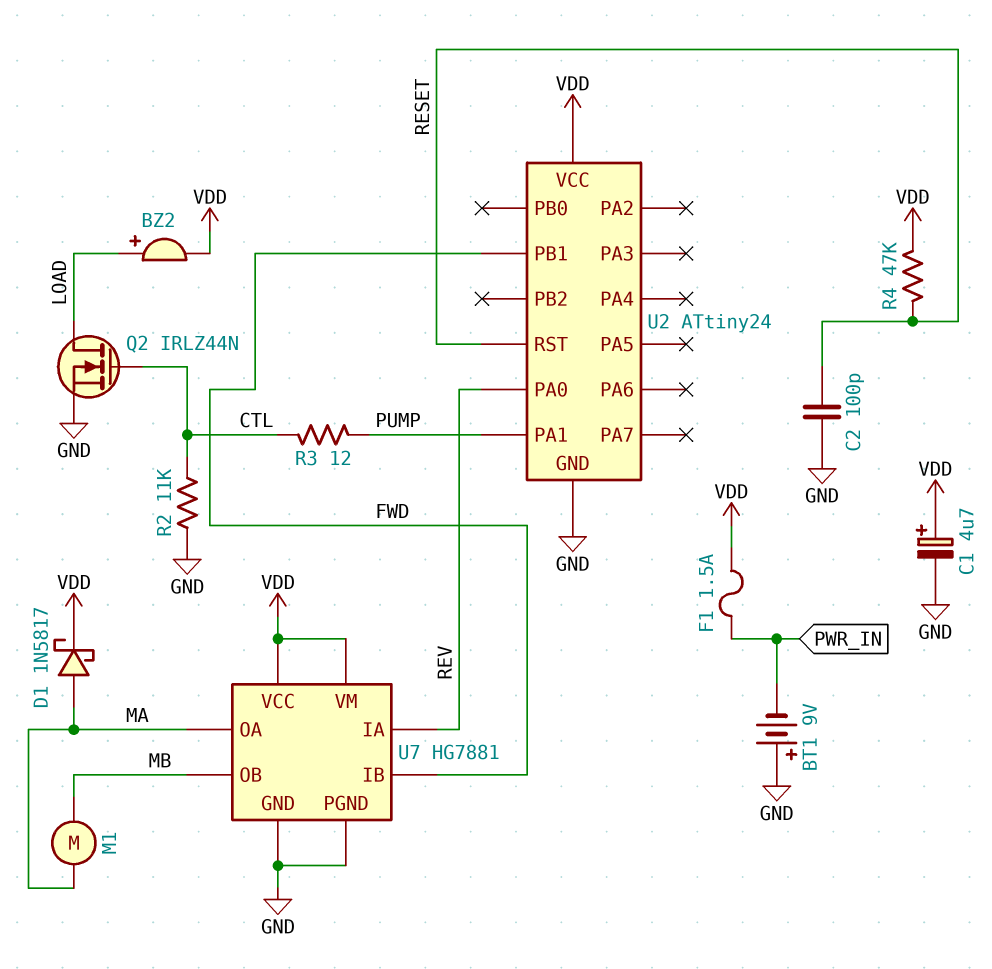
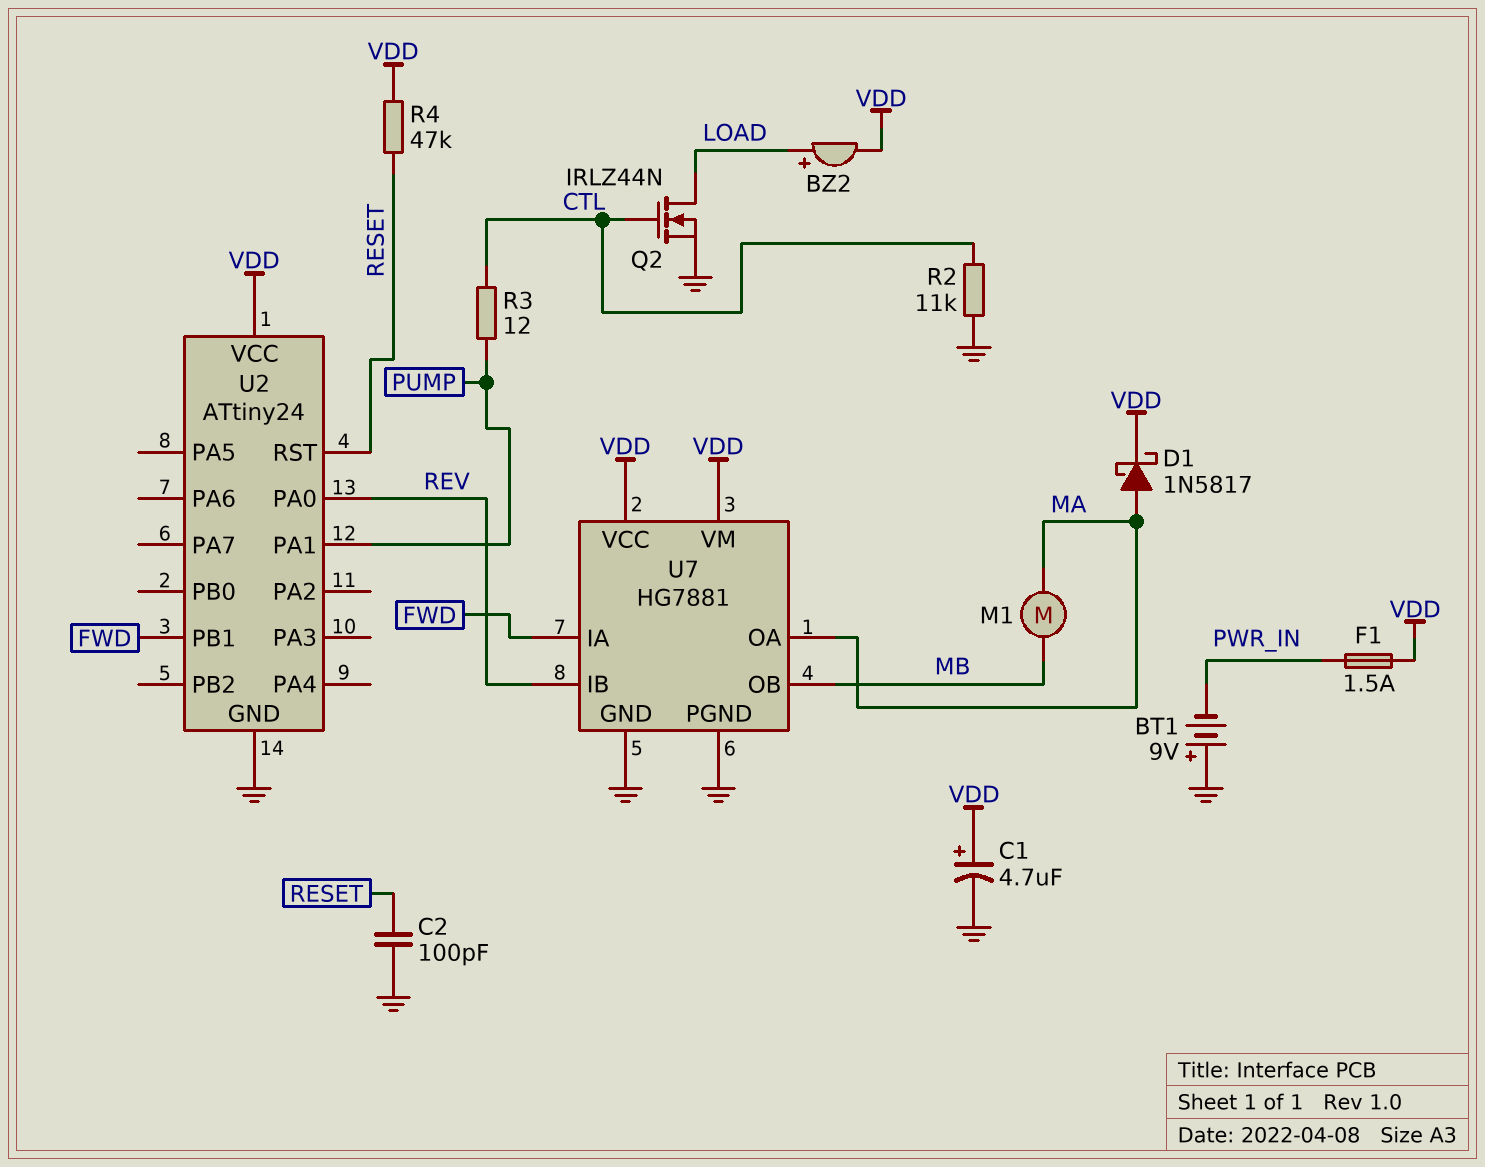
U7 pin IA: REV -> FWD
U7 pin IB: FWD -> REV

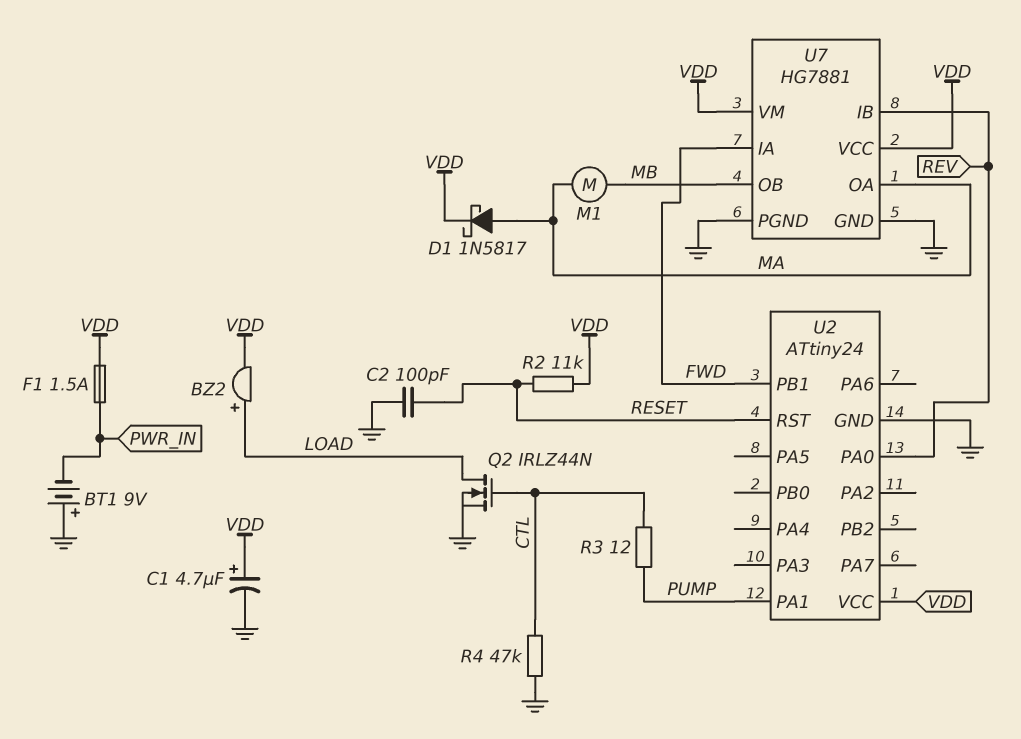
R2: 11k (CTL, GND) -> 11k (RESET, VDD)
R4: 47k (RESET, VDD) -> 47k (CTL, GND)

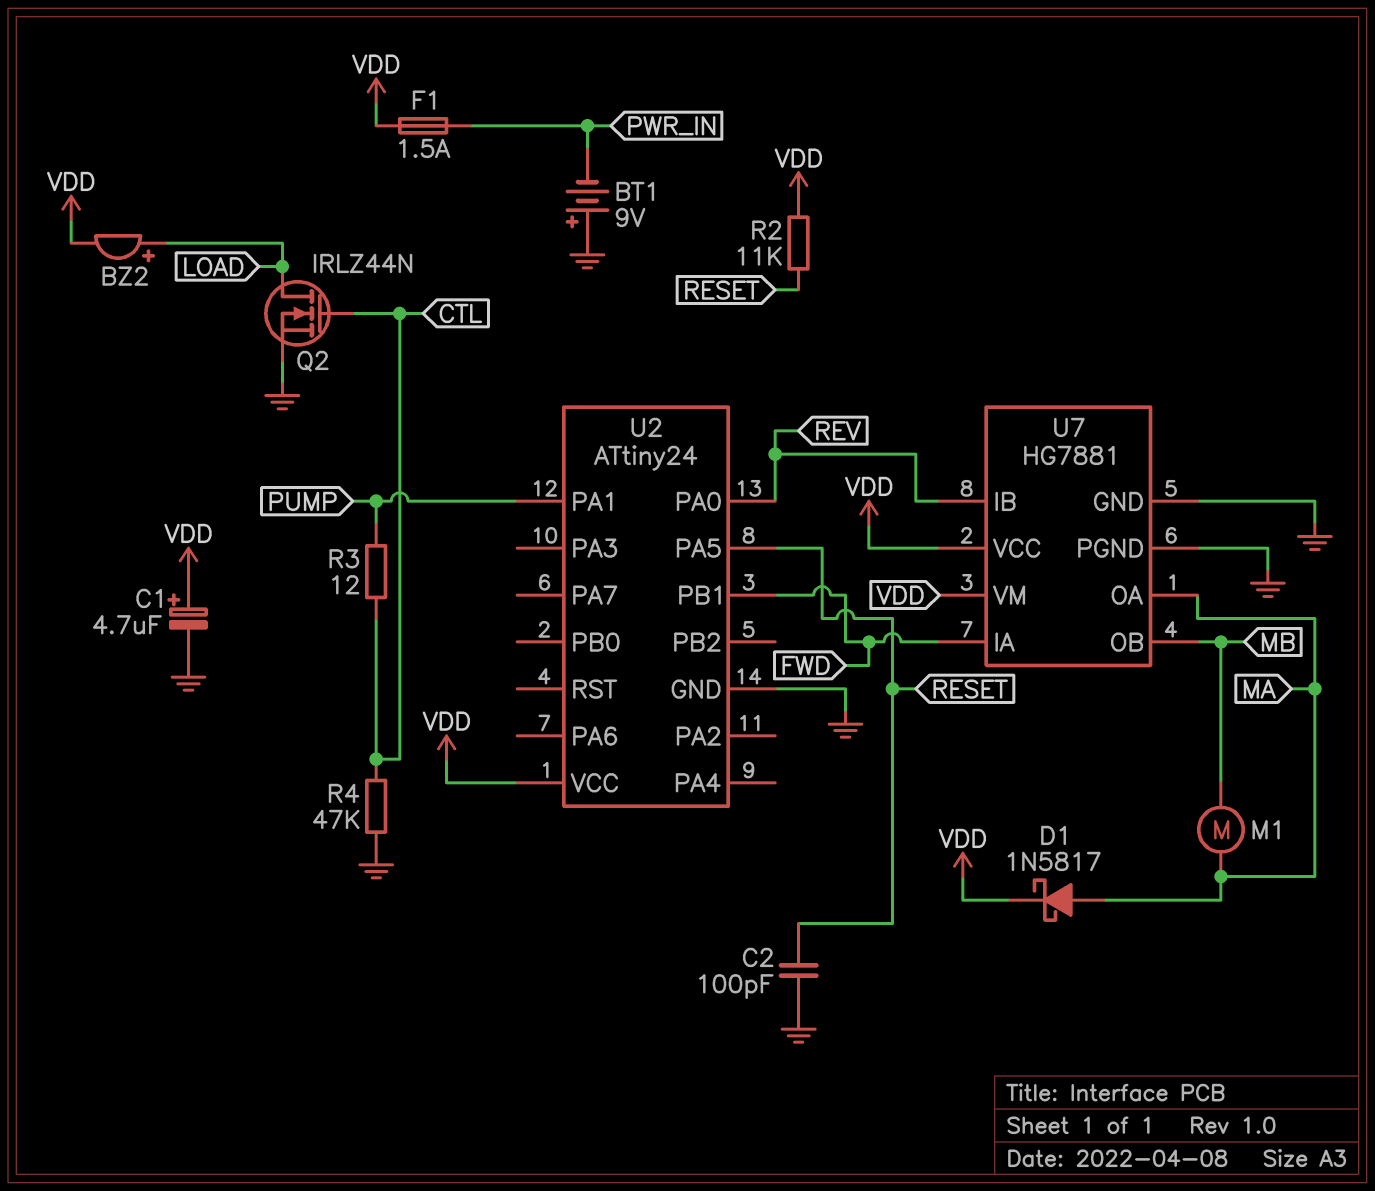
U2 pin PA5: none -> RESET
U2 pin RST: RESET -> none

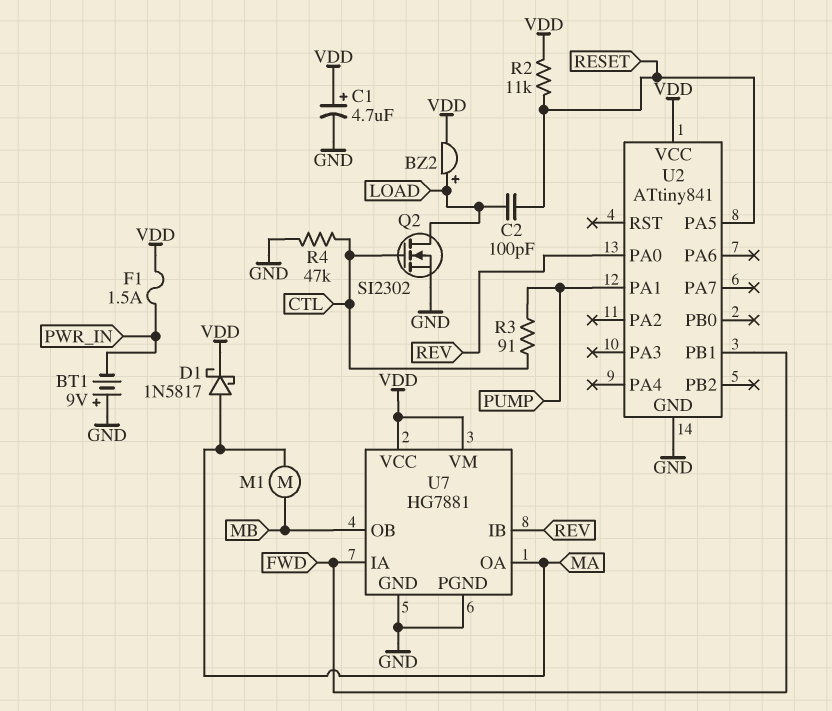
C2: 100pF (GND, RESET) -> 100pF (LOAD, RESET)
Q2: NMOS IRLZ44N (G CTL, D LOAD, S GND) -> NMOS SI2302 (G CTL, D LOAD, S GND)
R3: 12 (CTL, PUMP) -> 91 (CTL, PUMP)
U2: ATtiny24 -> ATtiny841

